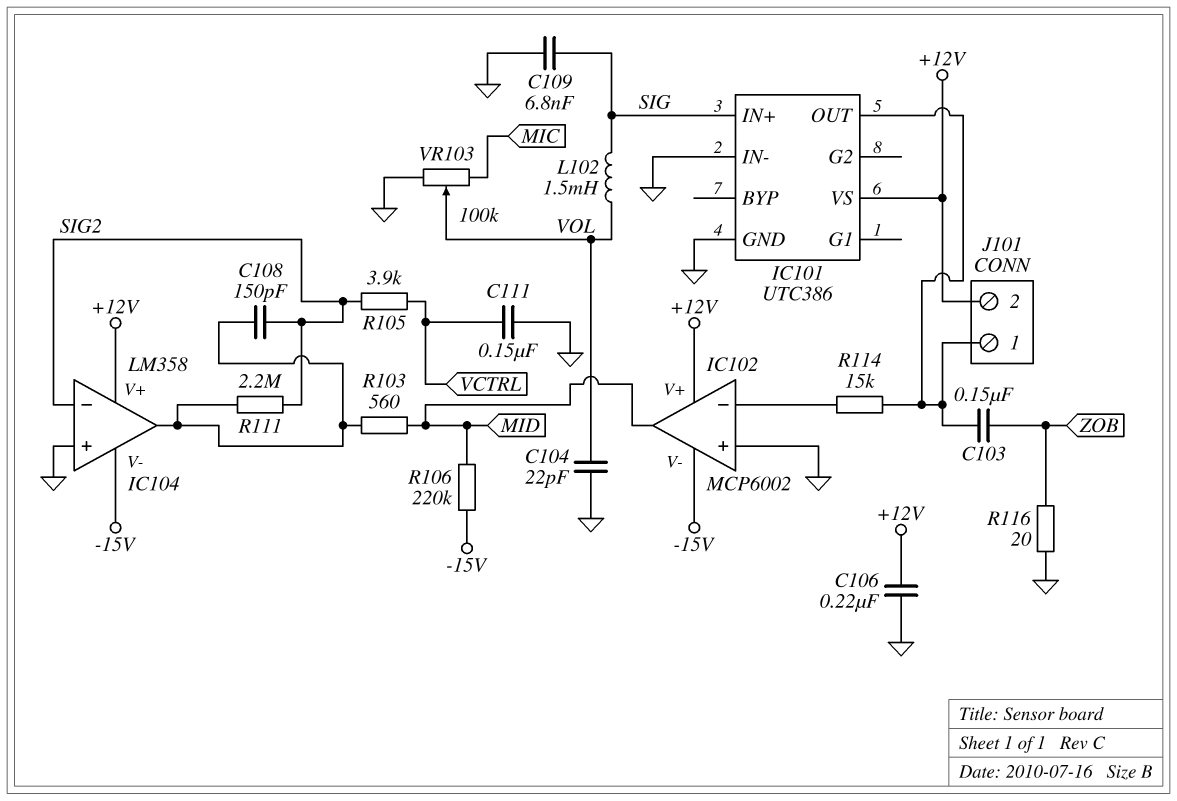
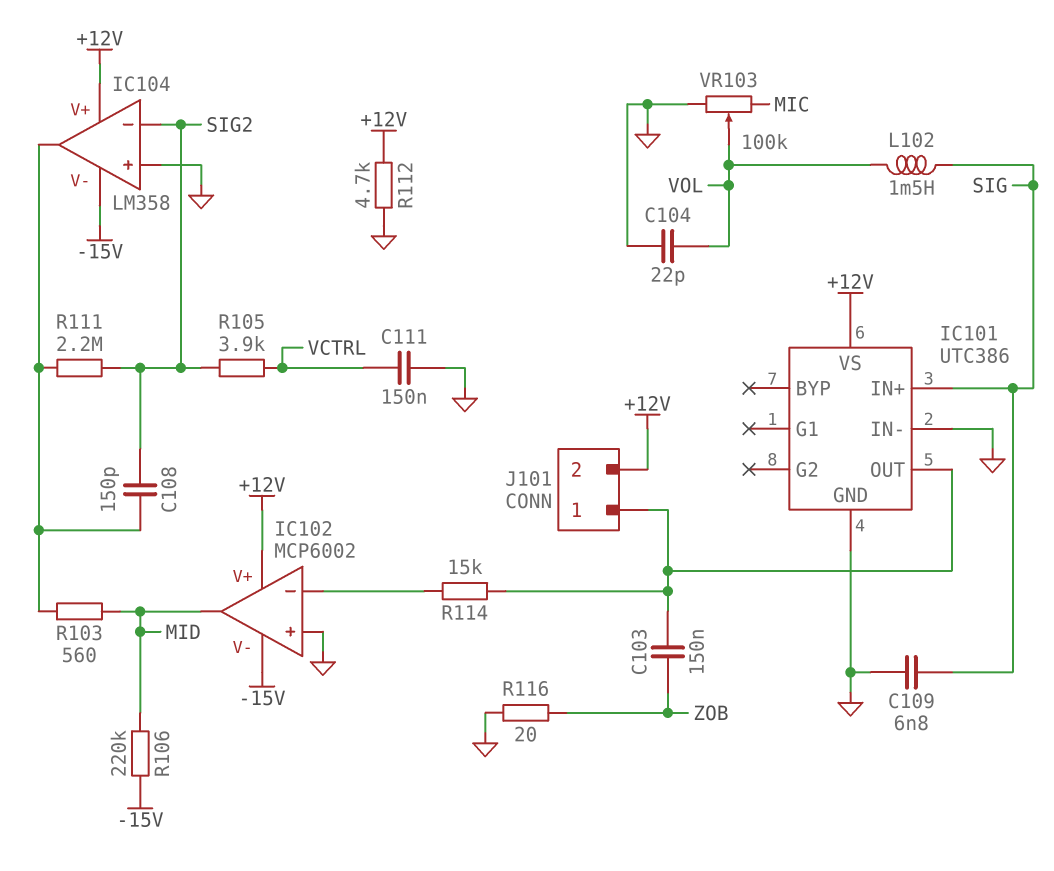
C106: 220nF (+12V, GND) -> none
R112: none -> 4.7k (+12V, GND)

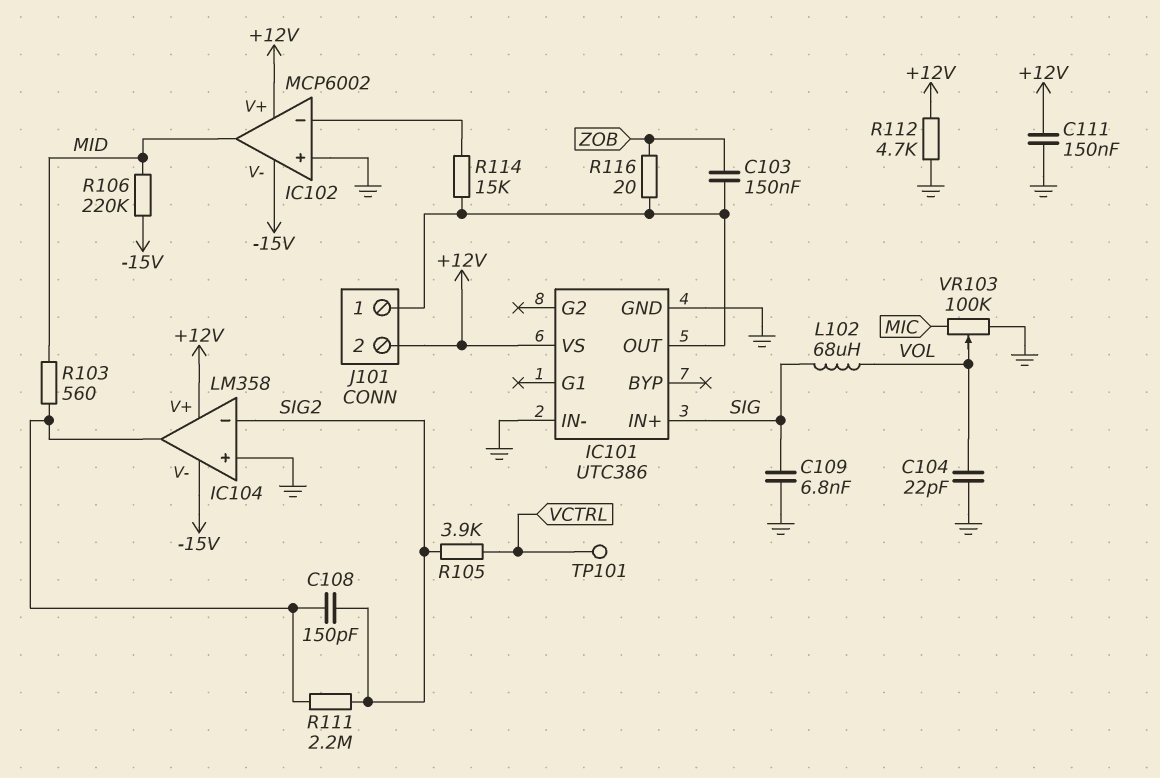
C111: 150nF (GND, VCTRL) -> 150nF (+12V, GND)
L102: 1.5mH (SIG, VOL) -> 68uH (SIG, VOL)
R116: 20 (GND, ZOB) -> 20 (IC101/OUT, ZOB)
TP101: none -> test point (VCTRL)

